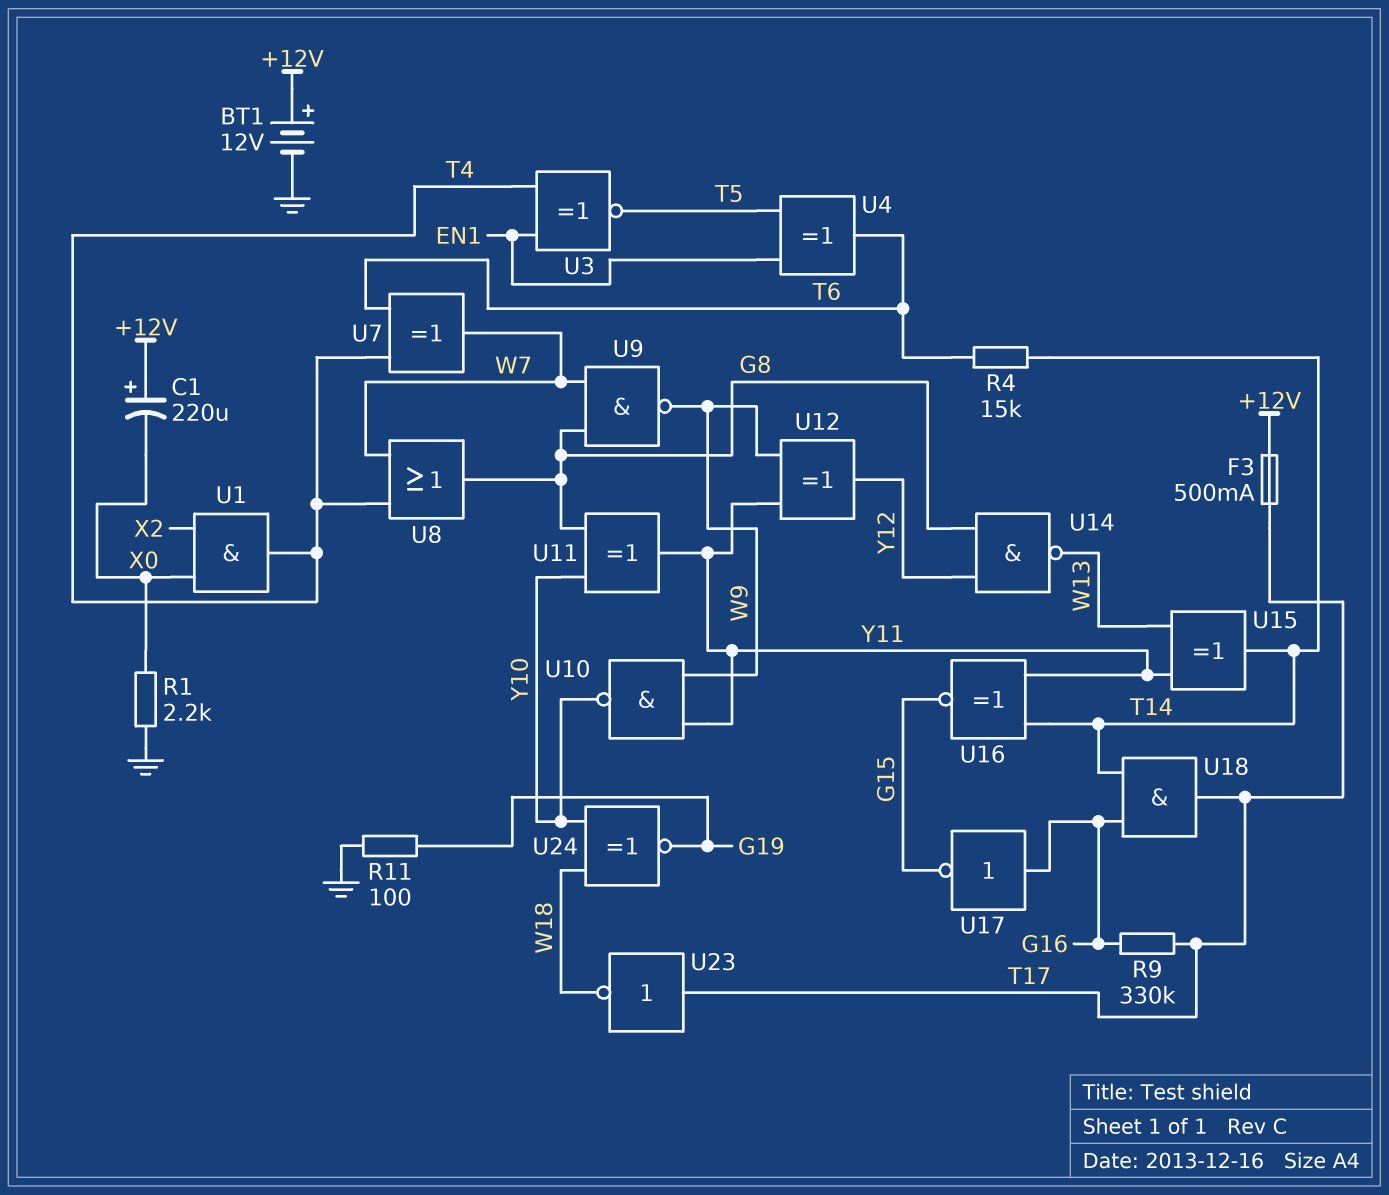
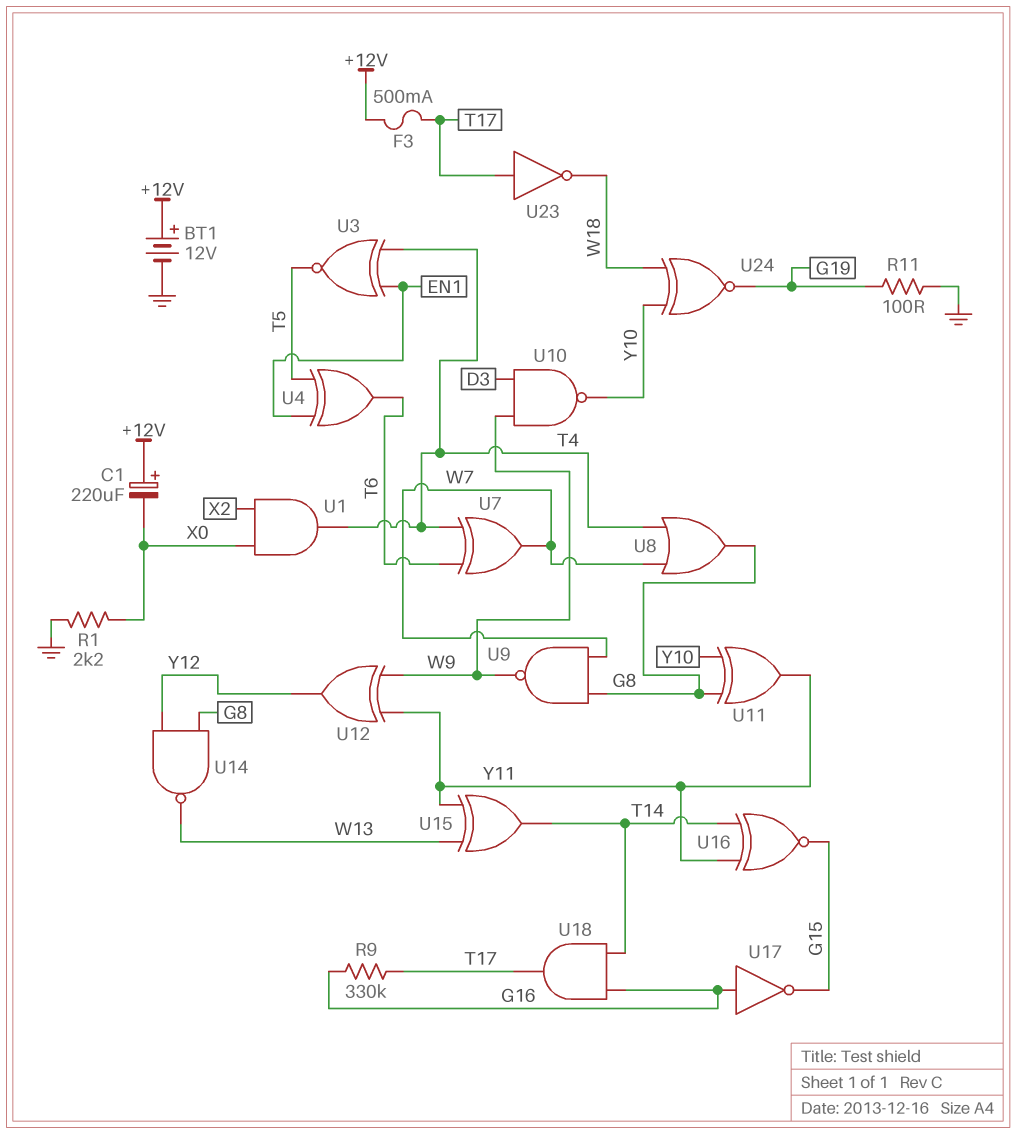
R4: 15k (T6, T14) -> none
U10: NAND (in W9, in Y11, out Y10) -> NAND (in D3, in W9, out Y10)

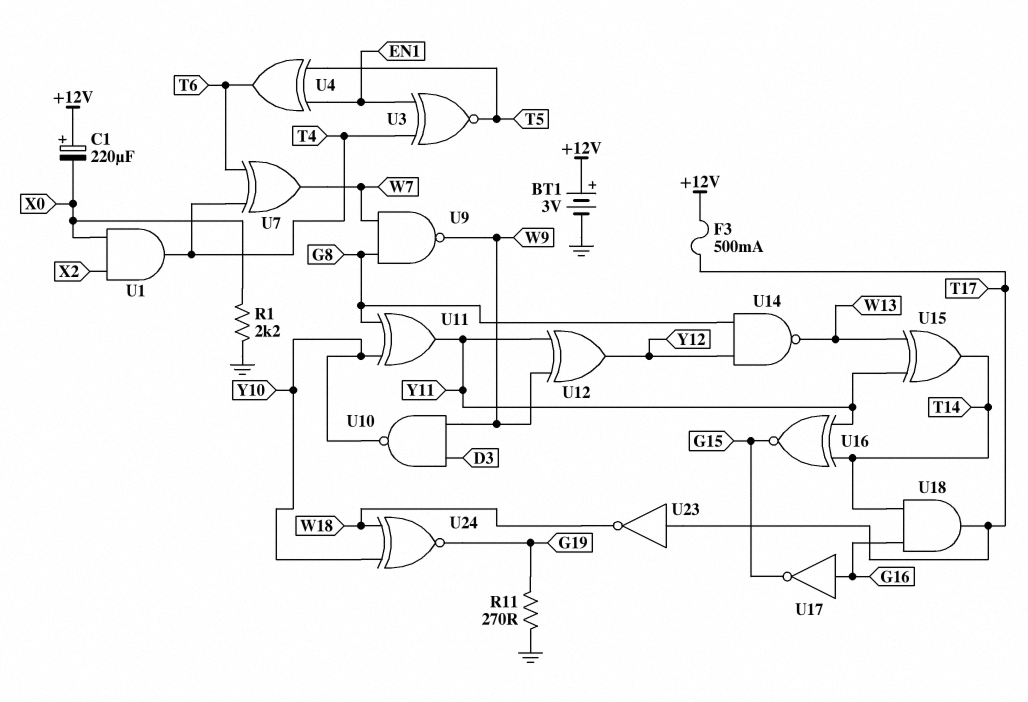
BT1: 12V (plus +12V, minus GND) -> 3V (plus +12V, minus GND)
R9: 330k (G16, T17) -> none
R11: 100 (G19, GND) -> 270 (G19, GND)
U8: OR (in T4, in W7, out G8) -> none

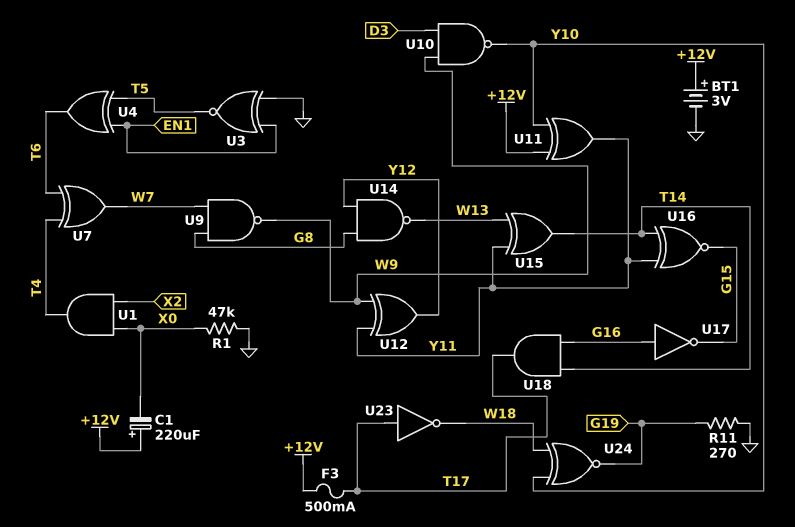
R1: 2.2k (GND, X0) -> 47k (GND, X0)
U3: XNOR (in EN1, in T4, out T5) -> XNOR (in EN1, in GND, out T5)
U11: XOR (in G8, in Y10, out Y11) -> XOR (in +12V, in Y10, out Y11)

